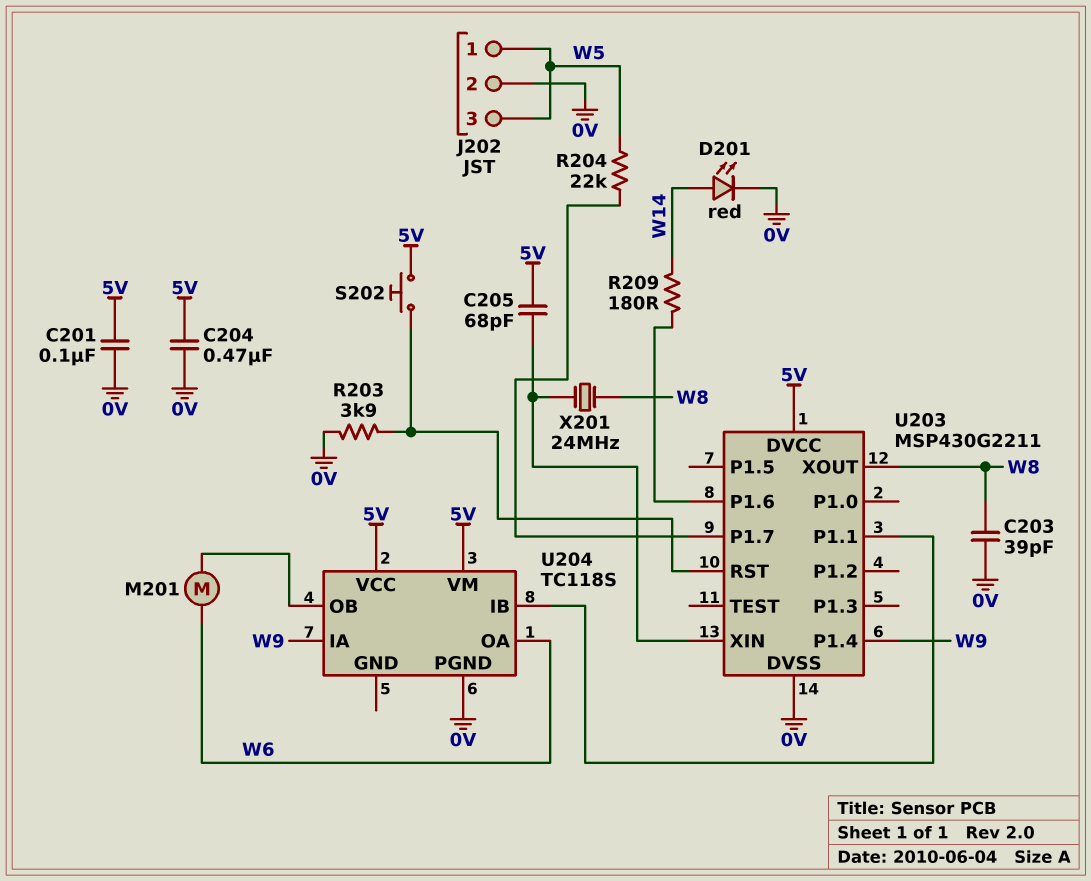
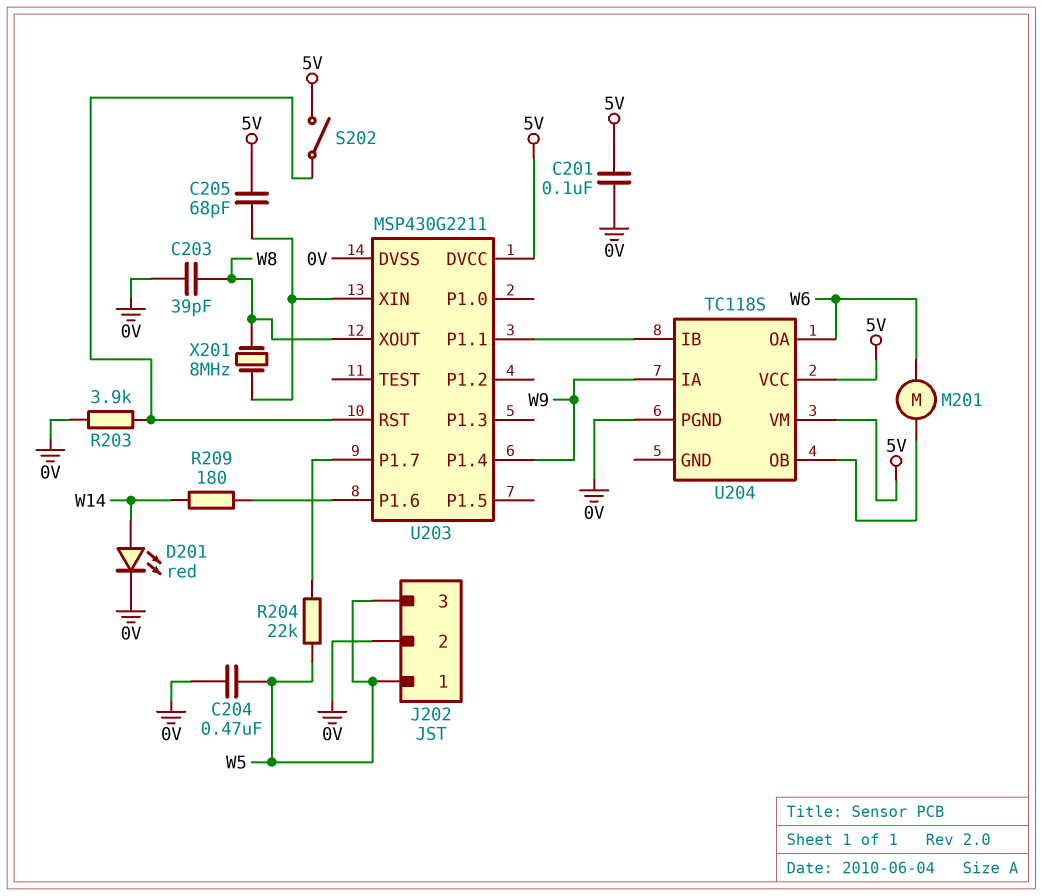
C204: 470nF (0V, 5V) -> 470nF (0V, W5)
S202: button (5V, U203/RST) -> switch (5V, U203/RST)
X201: 24MHz (U203/XIN, W8) -> 8MHz (U203/XIN, W8)

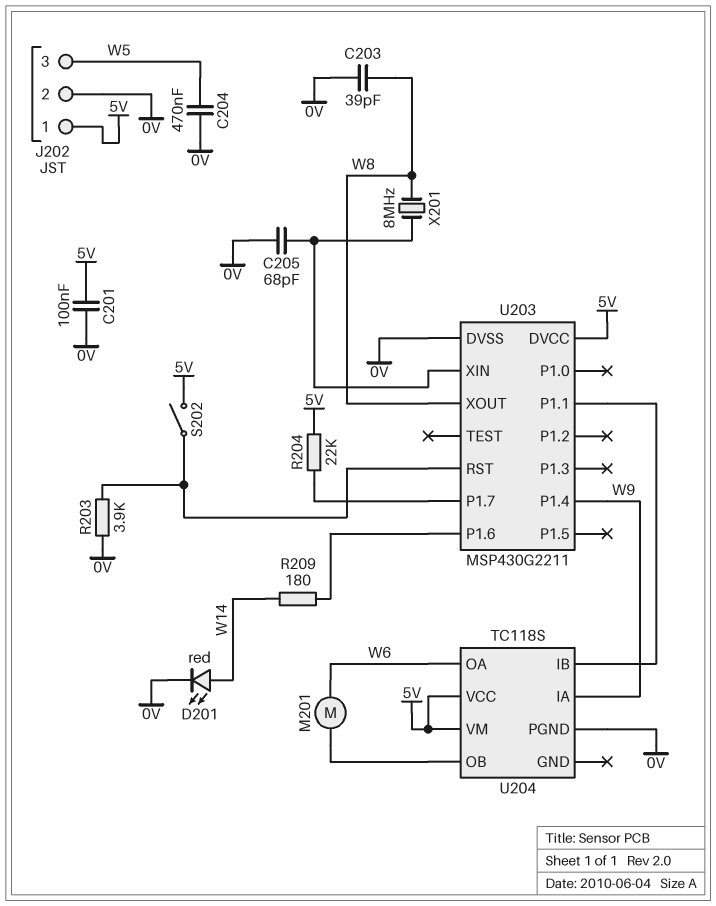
C205: 68pF (5V, U203/XIN) -> 68pF (0V, U203/XIN)
J202 pin 1: W5 -> 5V
R204: 22k (U203/P1.7, W5) -> 22k (5V, U203/P1.7)

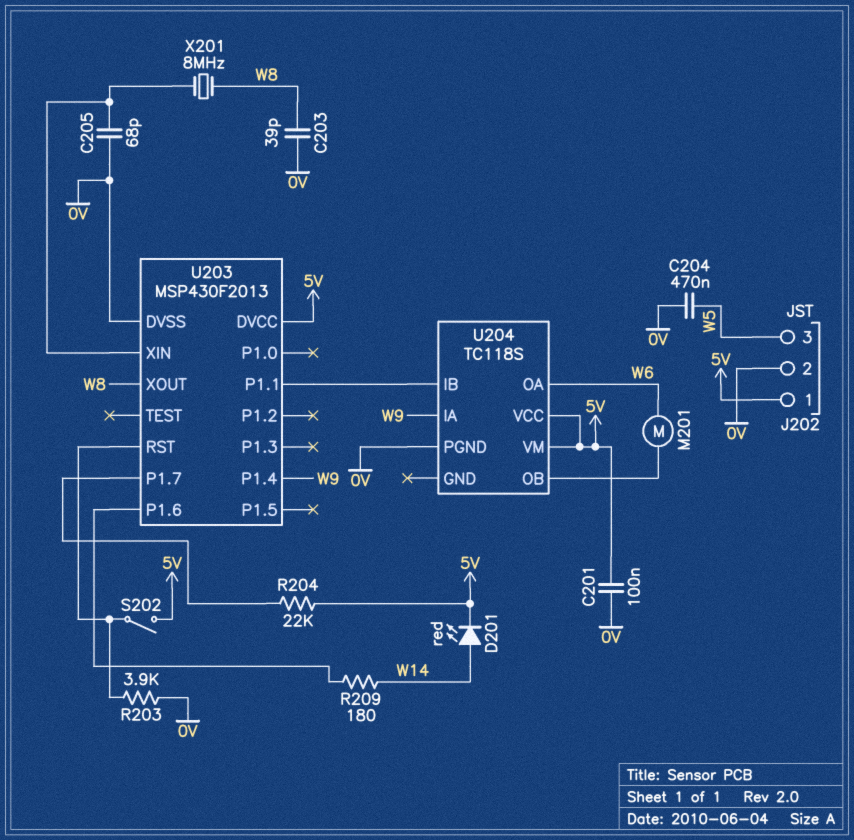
D201: LED red (A W14, K 0V) -> LED red (A W14, K 5V)
U203: MSP430G2211 -> MSP430F2013

